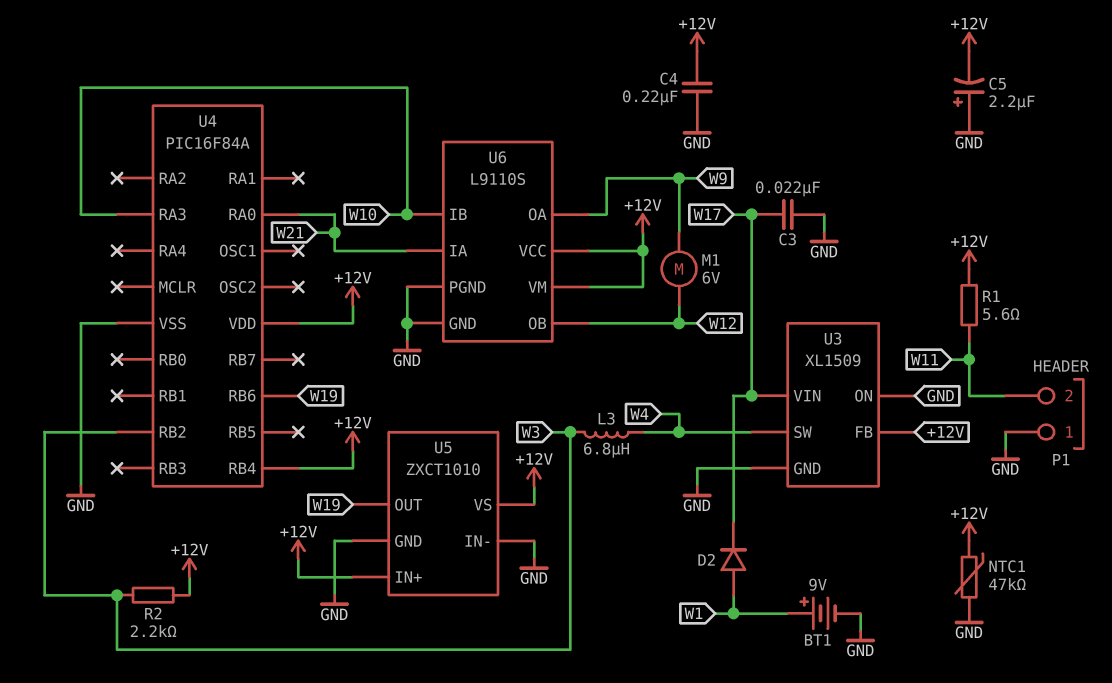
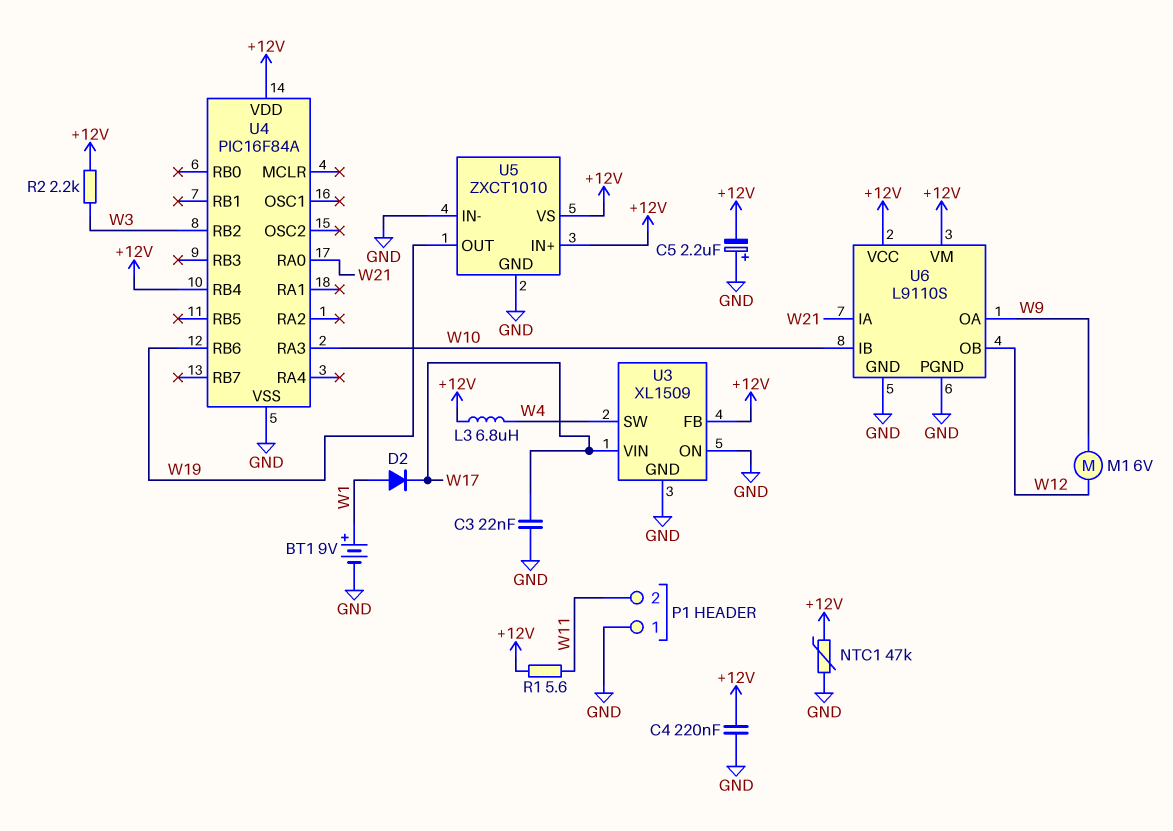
L3: 6.8uH (W3, W4) -> 6.8uH (+12V, W4)

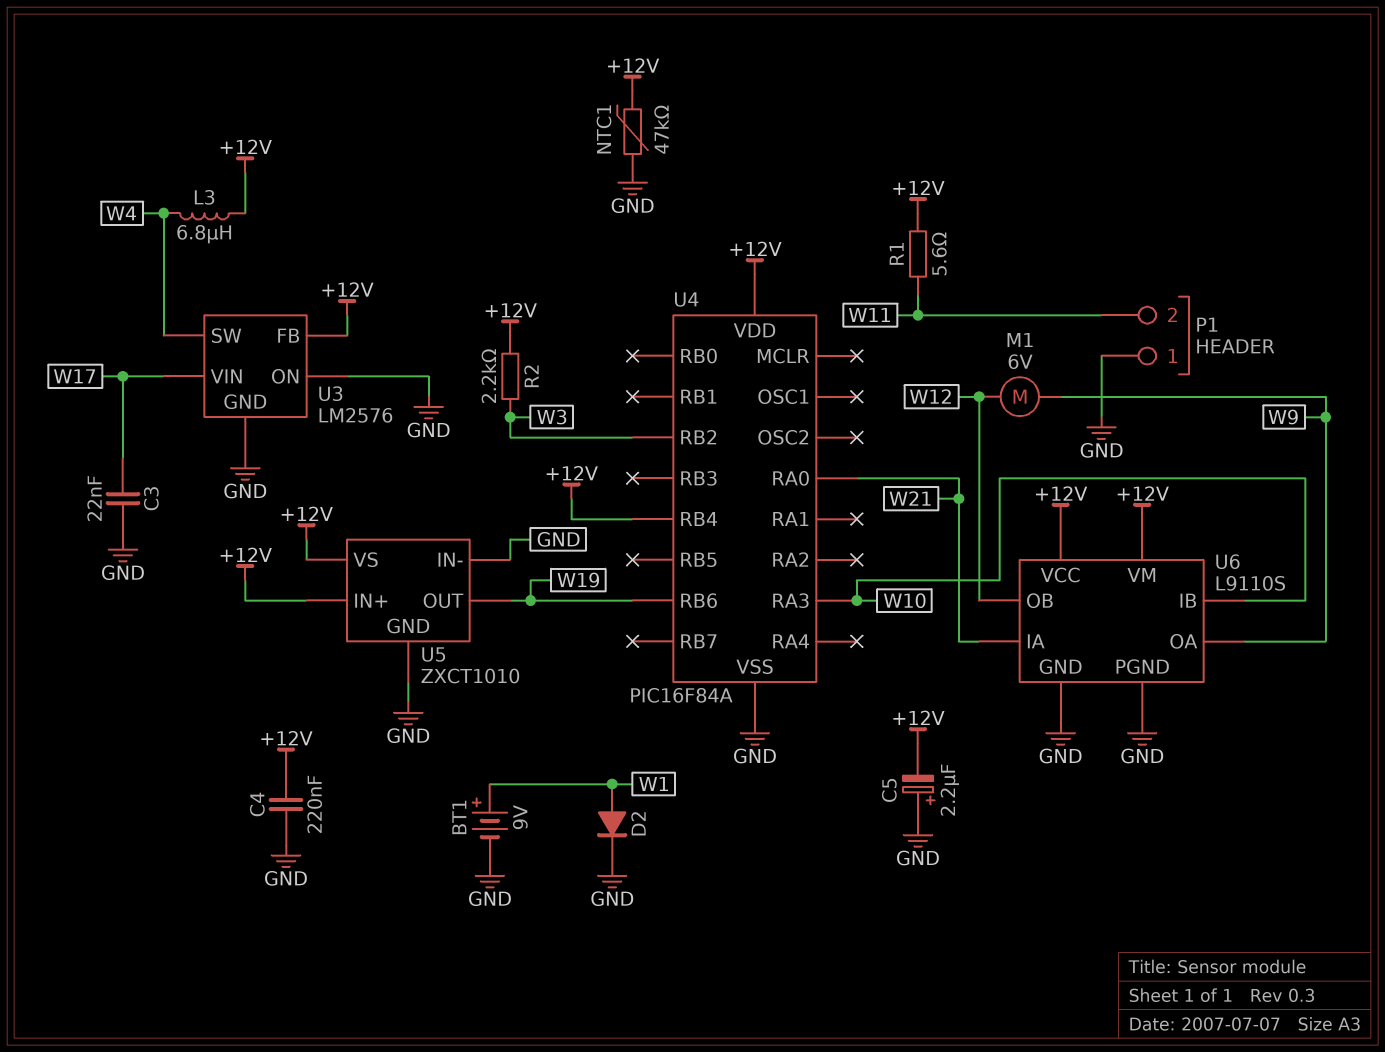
D2: diode (A W1, K W17) -> diode (A W1, K GND)
U3: XL1509 -> LM2576

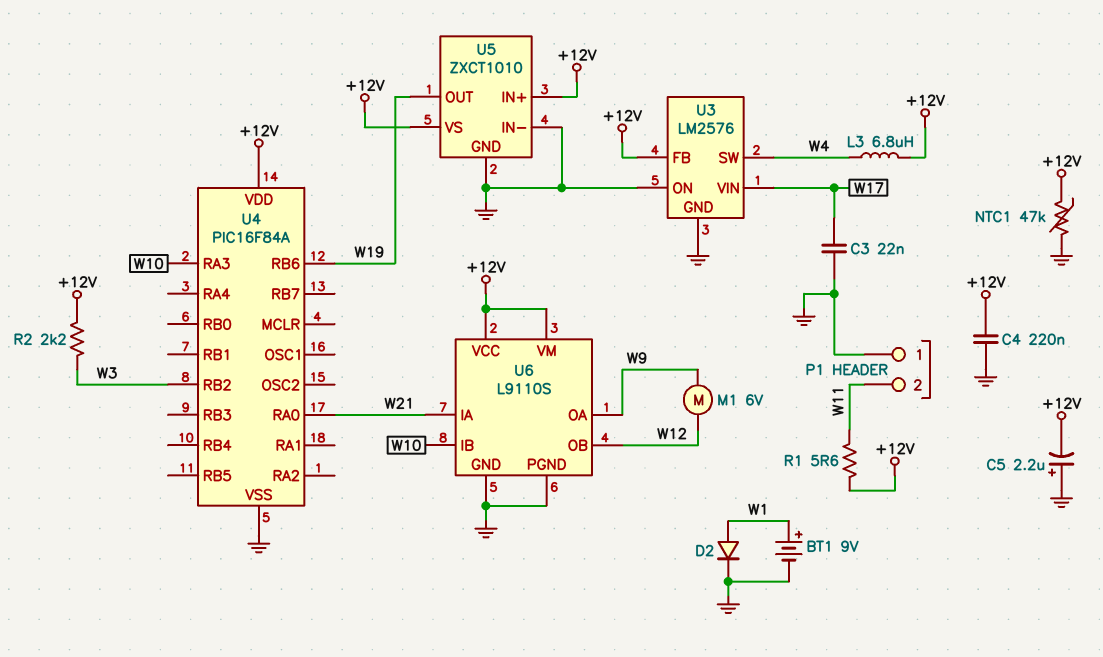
U4 pin RB4: +12V -> none

